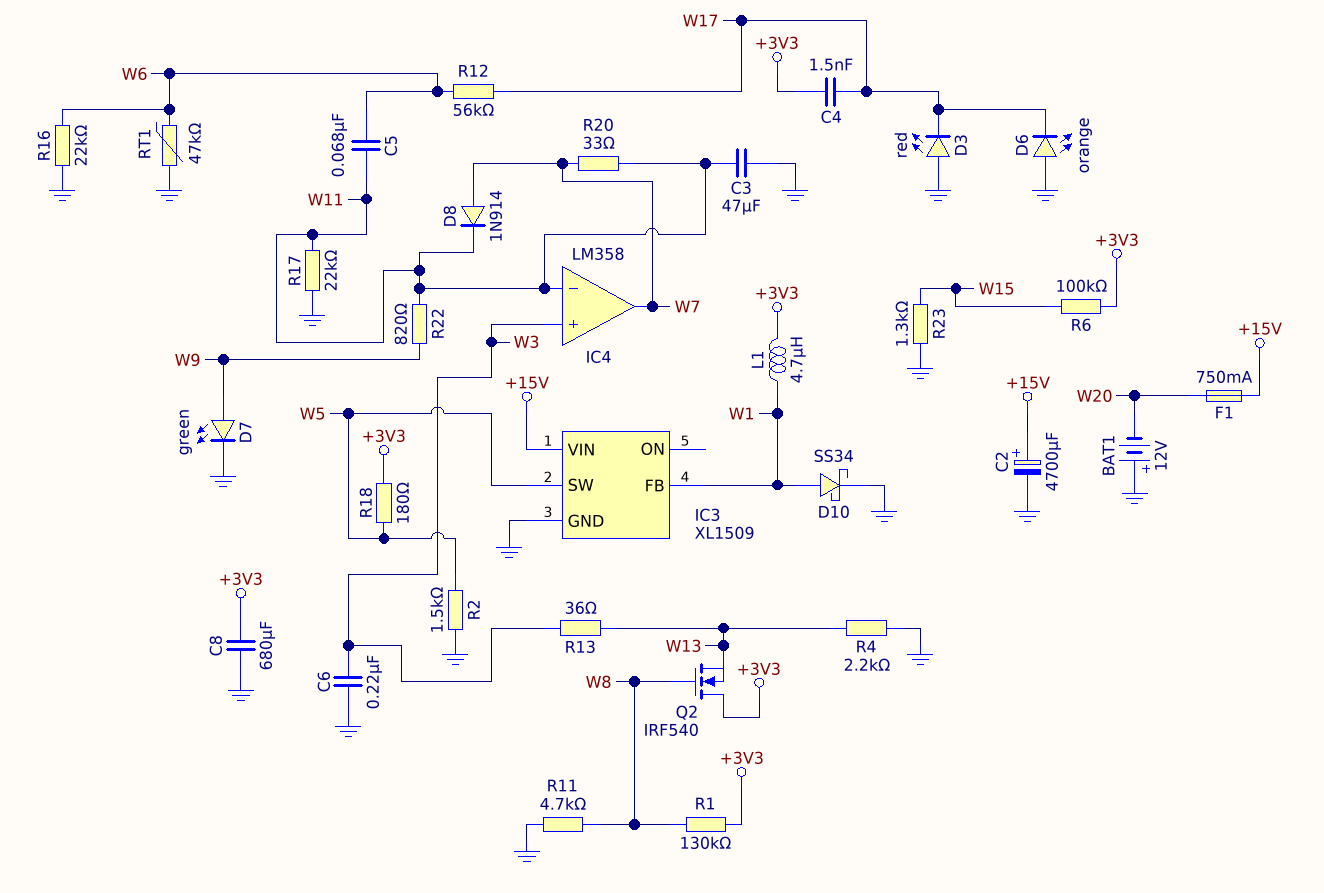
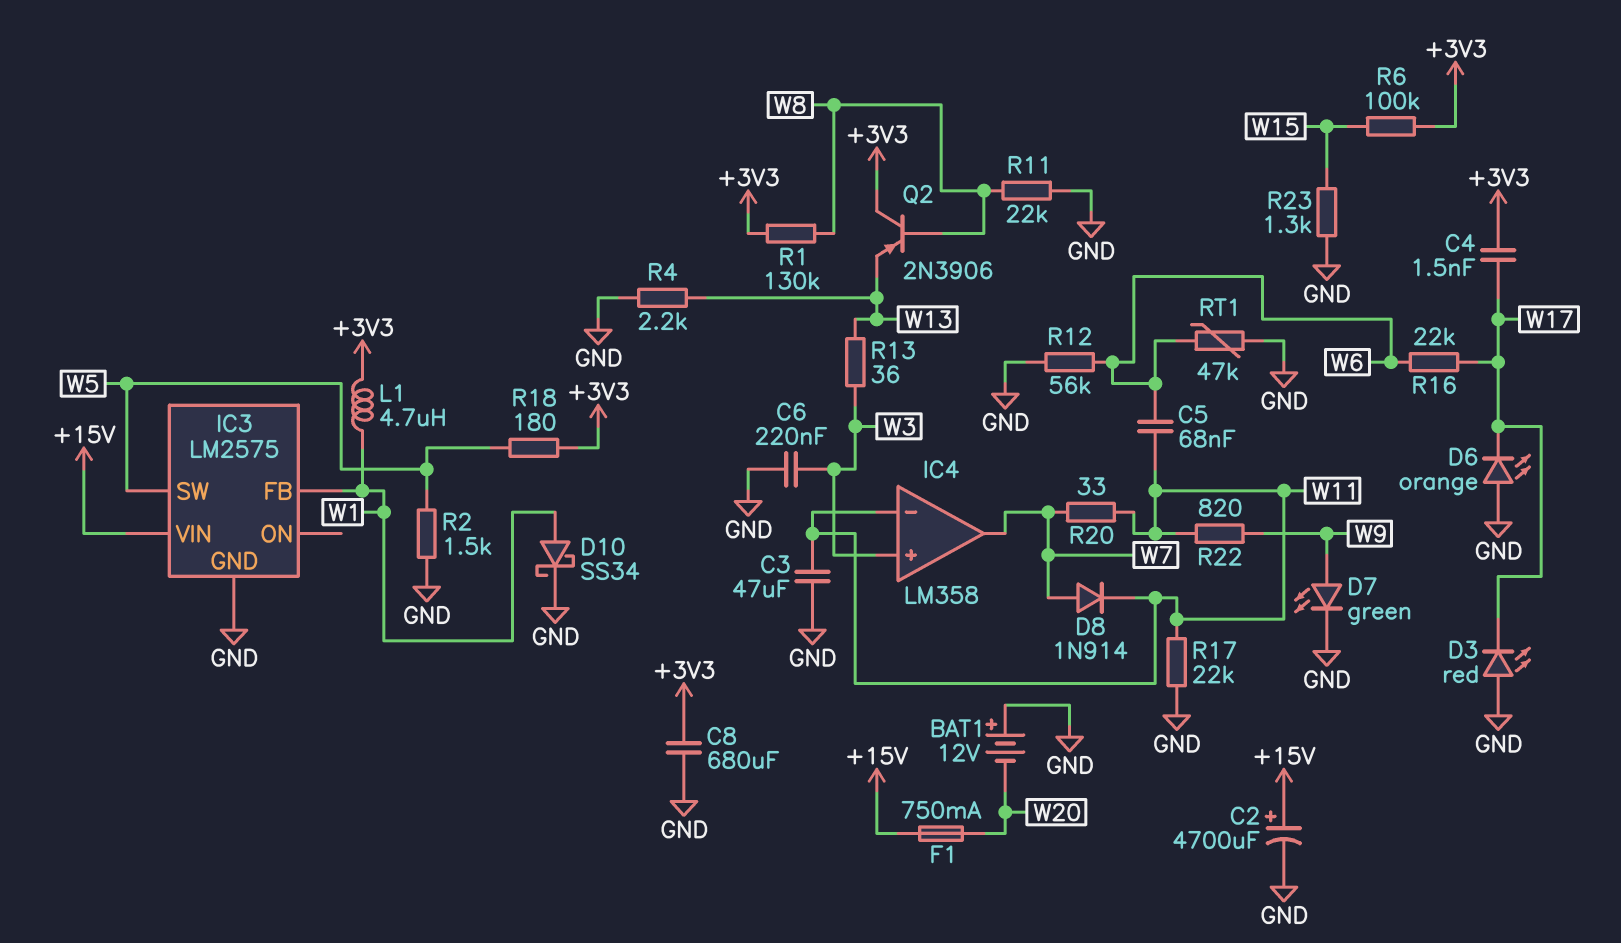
IC3: XL1509 -> LM2575
Q2: NMOS IRF540 (G W8, D +3V3, S W13) -> PNP 2N3906 (B W8, C +3V3, E W13)
R11: 4.7k (GND, W8) -> 22k (GND, W8)
R12: 56k (W6, W17) -> 56k (GND, W6)
R16: 22k (GND, W6) -> 22k (W6, W17)

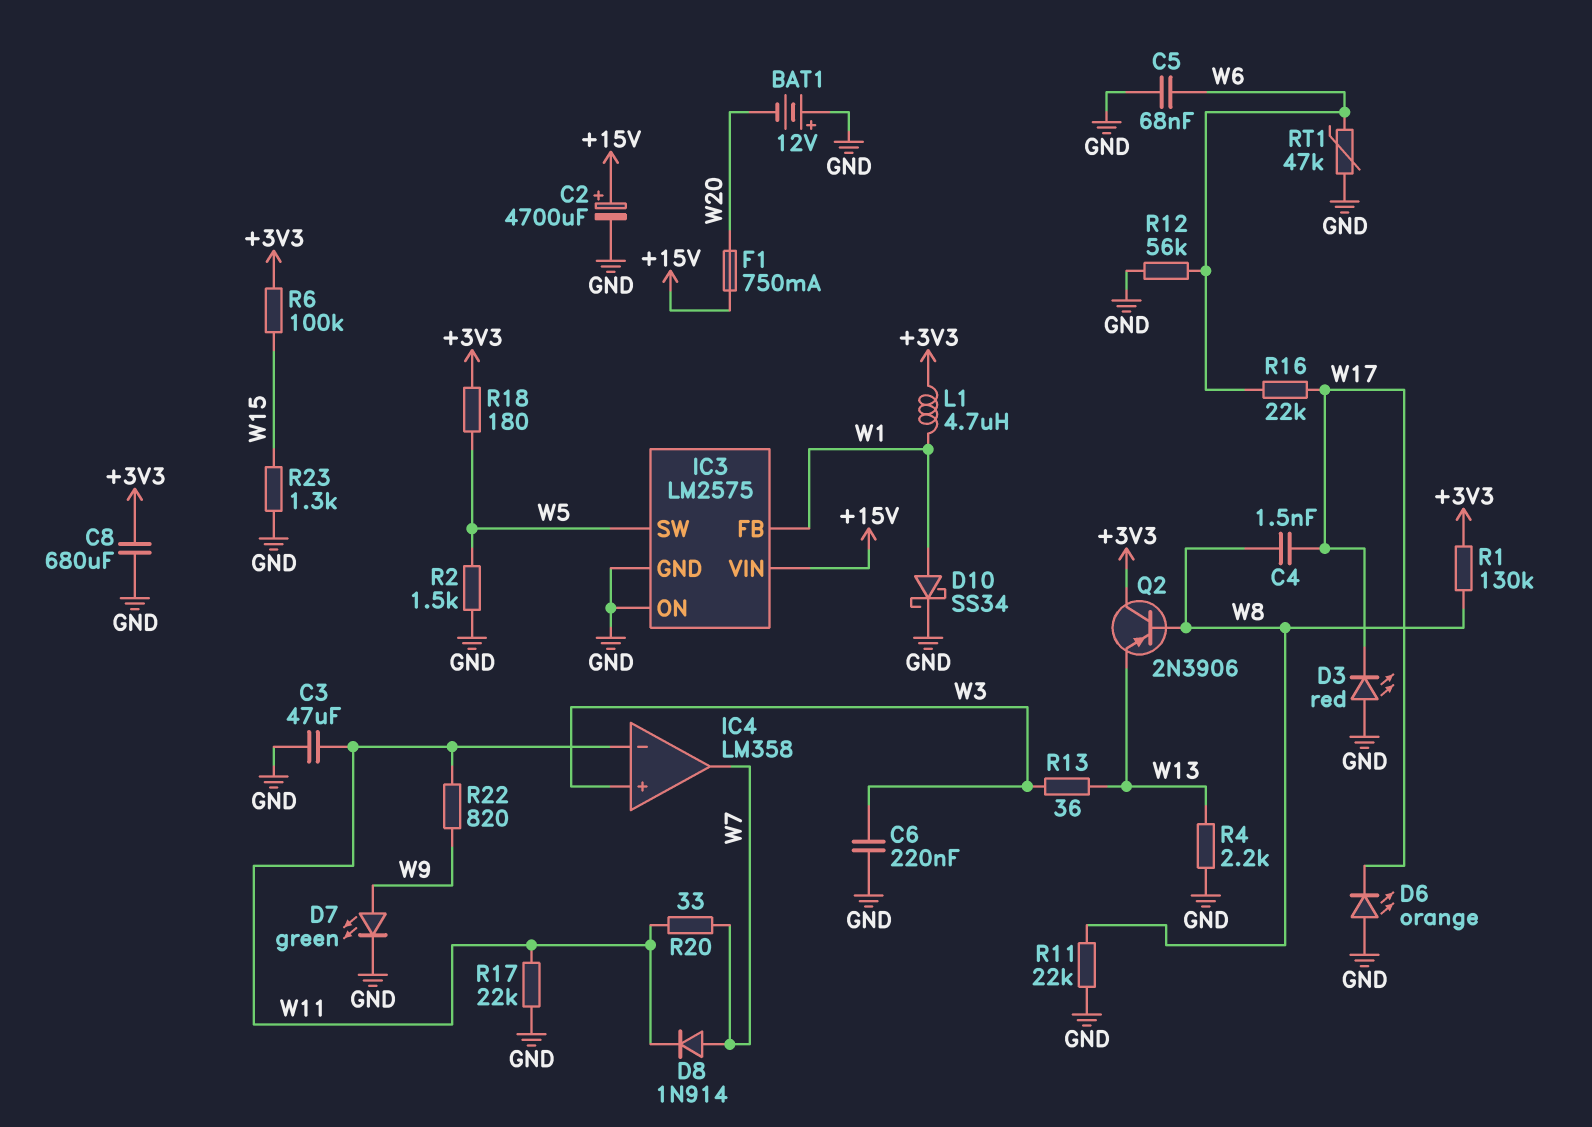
C4: 1.5nF (+3V3, W17) -> 1.5nF (W8, W17)
C5: 68nF (W6, W11) -> 68nF (GND, W6)
IC3 pin ON: none -> GND

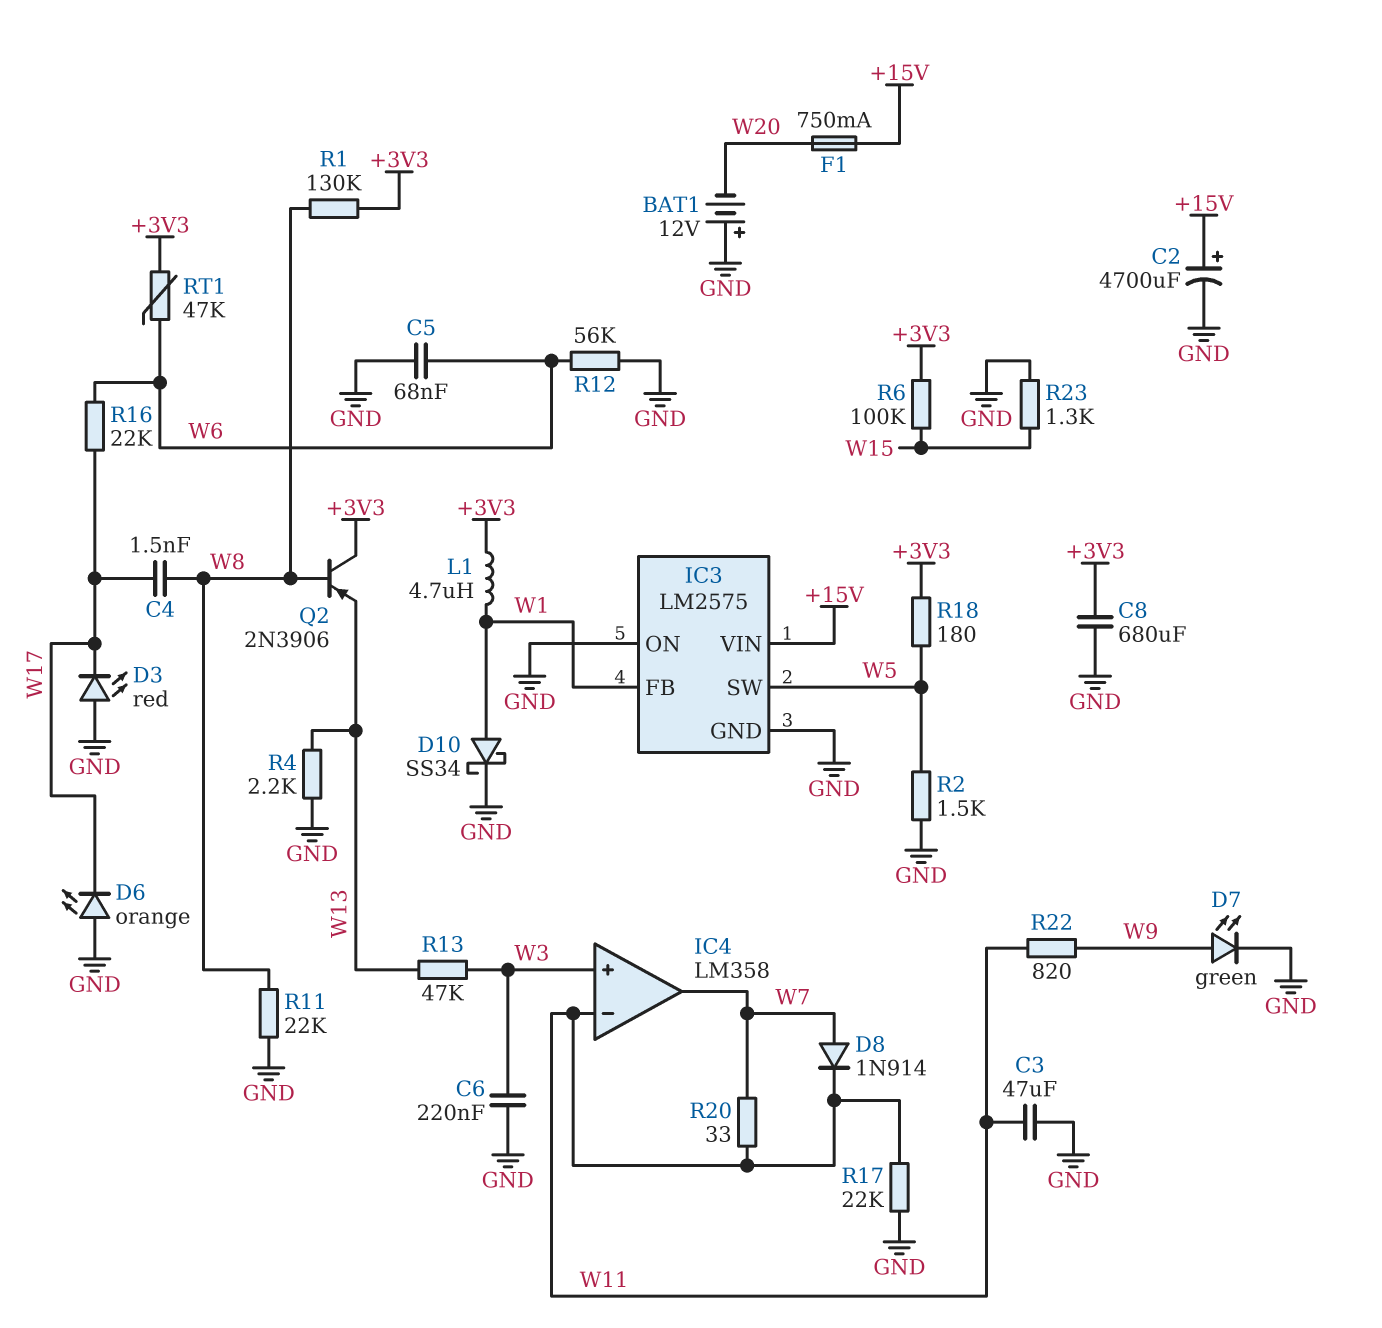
R13: 36 (W3, W13) -> 47k (W3, W13)
RT1: 47k (GND, W6) -> 47k (+3V3, W6)

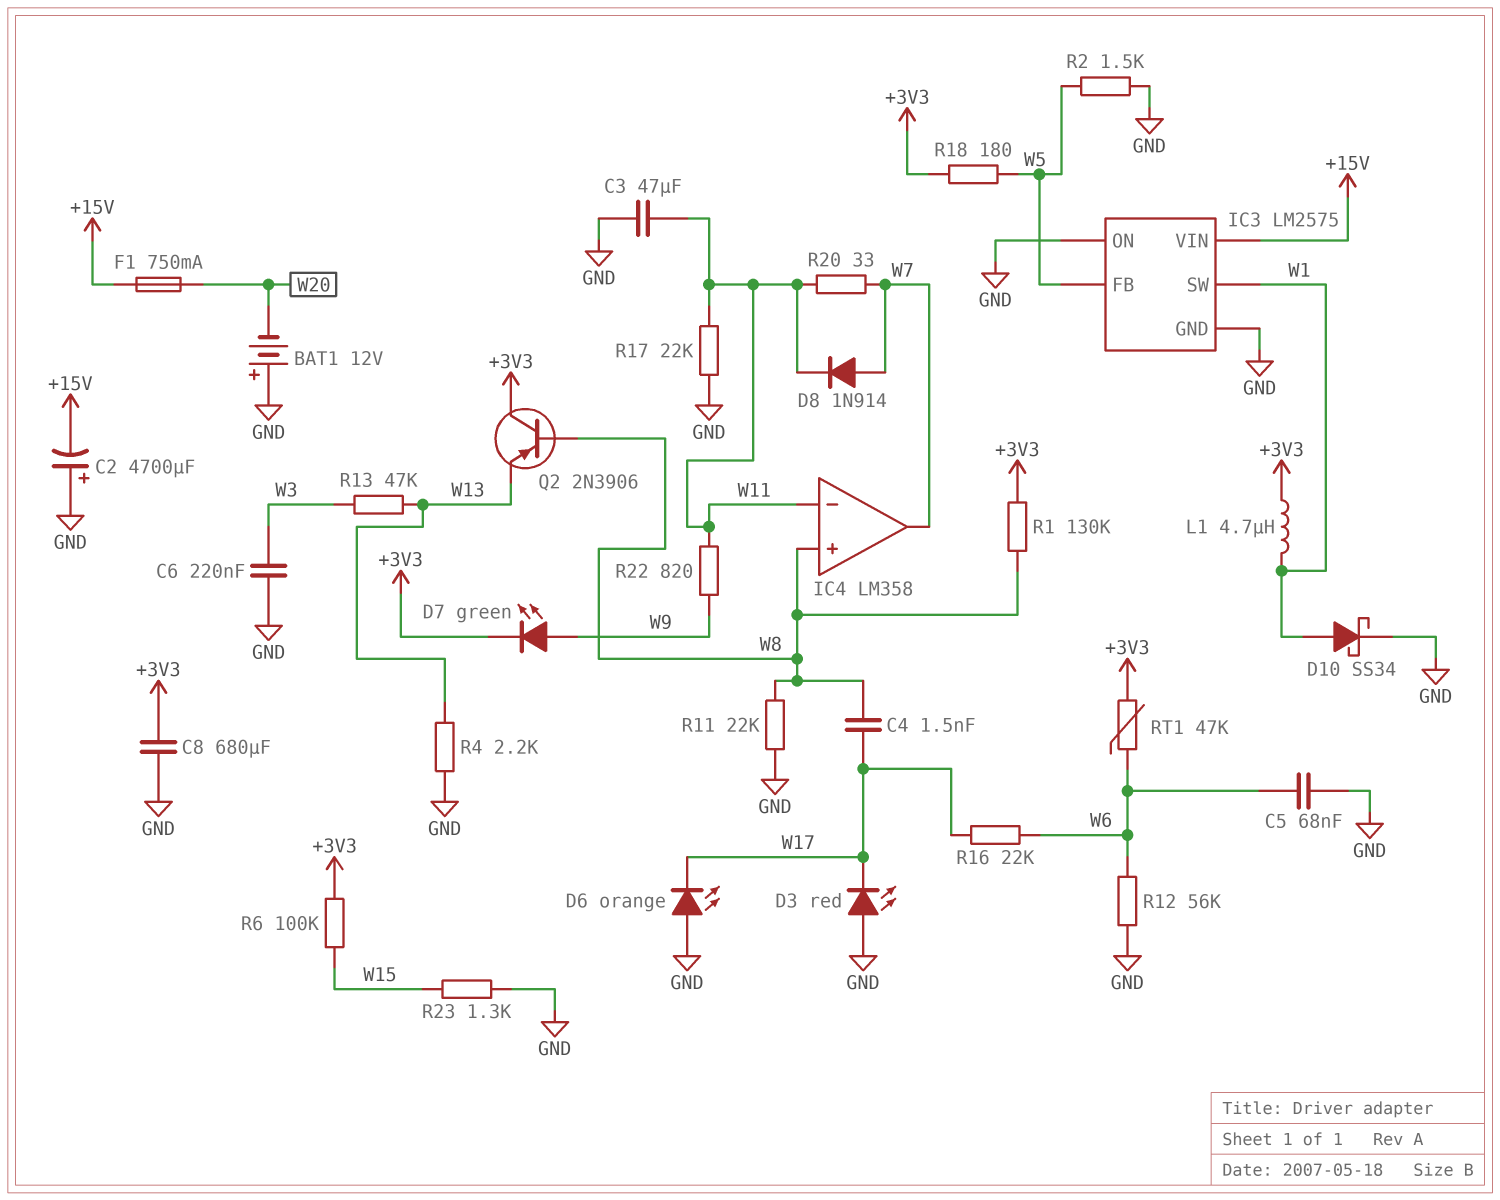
C2: 4700uF (plus +15V, minus GND) -> 4700uF (plus GND, minus +15V)
D7: LED green (A W9, K GND) -> LED green (A W9, K +3V3)
IC3 pin FB: W1 -> W5
IC3 pin SW: W5 -> W1
IC4 pin in+: W3 -> W8

